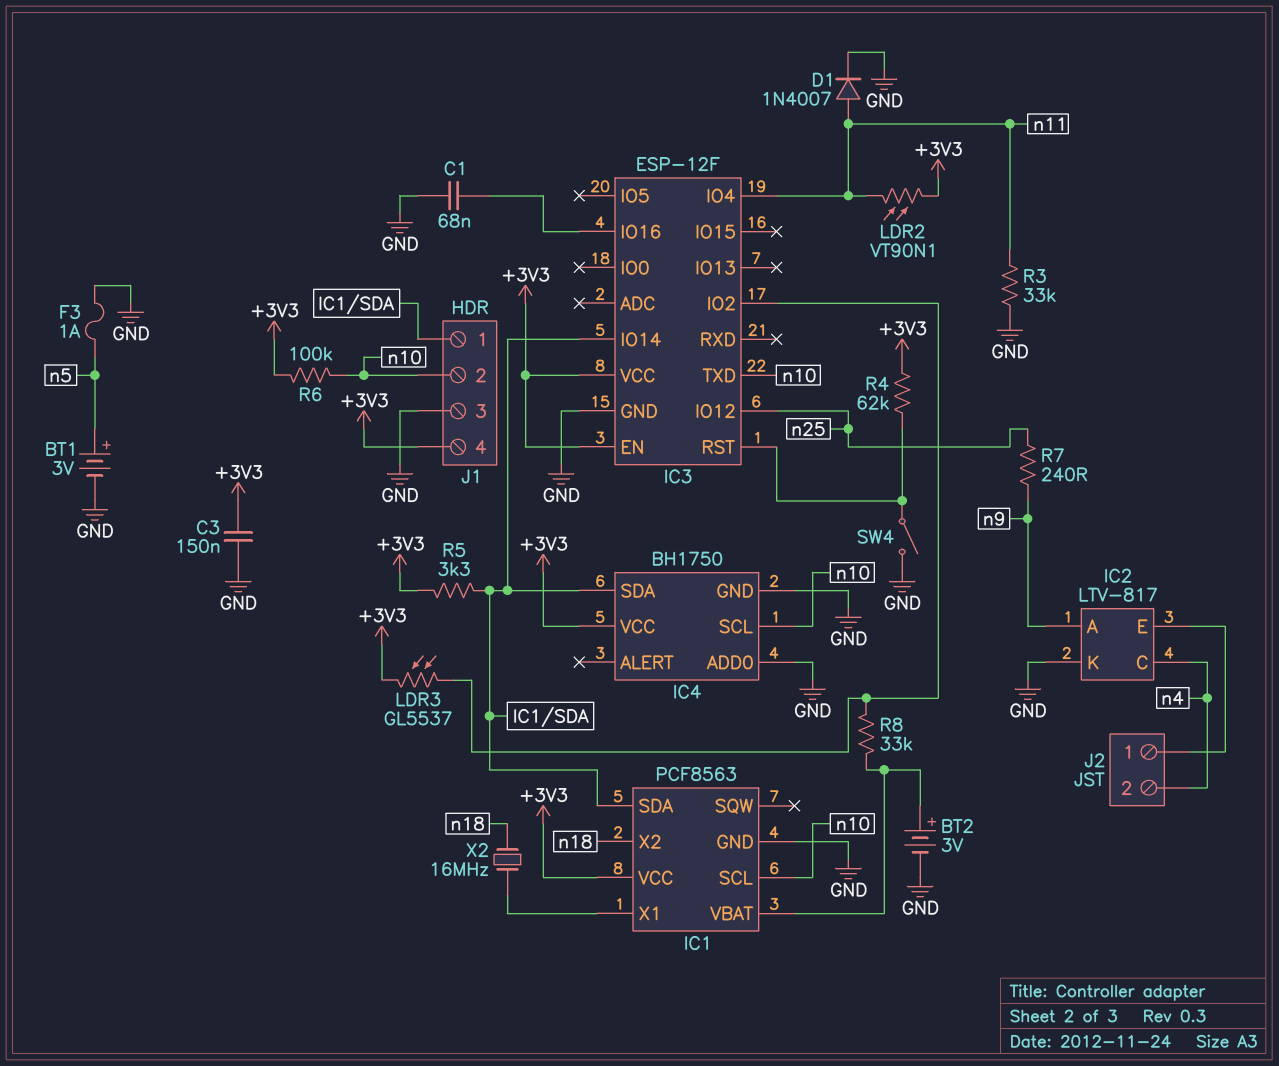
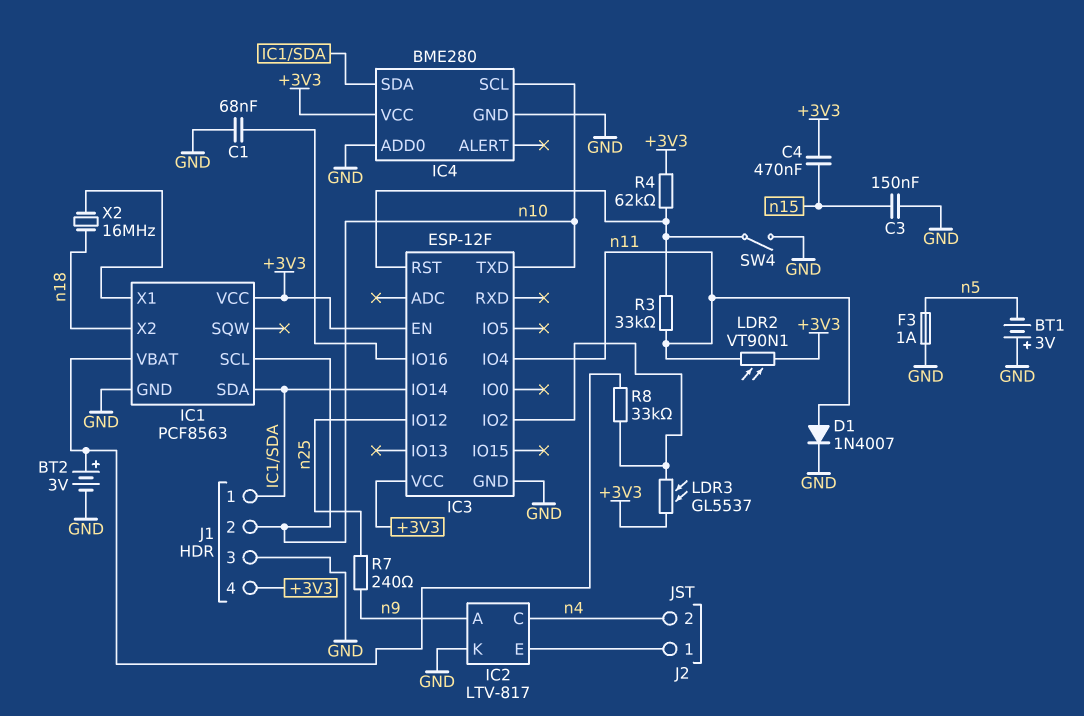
BT1: 3V (plus n5, minus GND) -> 3V (plus GND, minus n5)
C3: 150nF (+3V3, GND) -> 150nF (GND, n15)
C4: none -> 470nF (+3V3, n15)
IC4: BH1750 -> BME280
R3: 33k (GND, n11) -> 33k (IC3/RST, n11)
R5: 3.3k (+3V3, IC1/SDA) -> none
R6: 100k (+3V3, n10) -> none

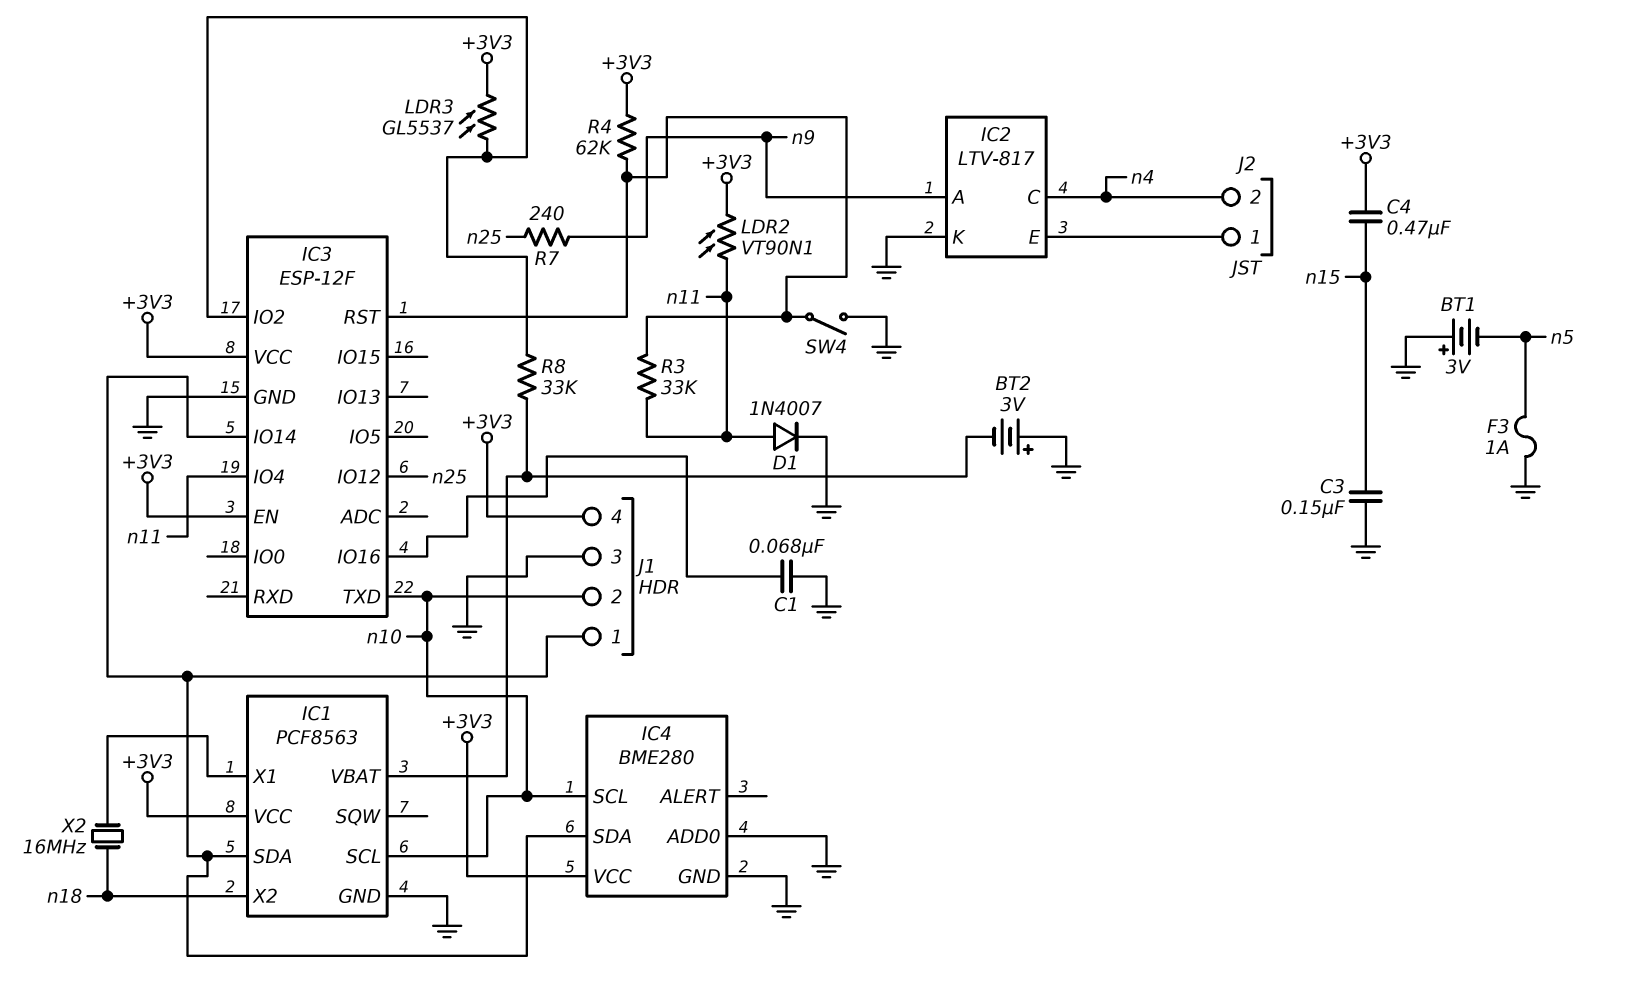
BT2: 3V (plus IC1/VBAT, minus GND) -> 3V (plus GND, minus IC1/VBAT)

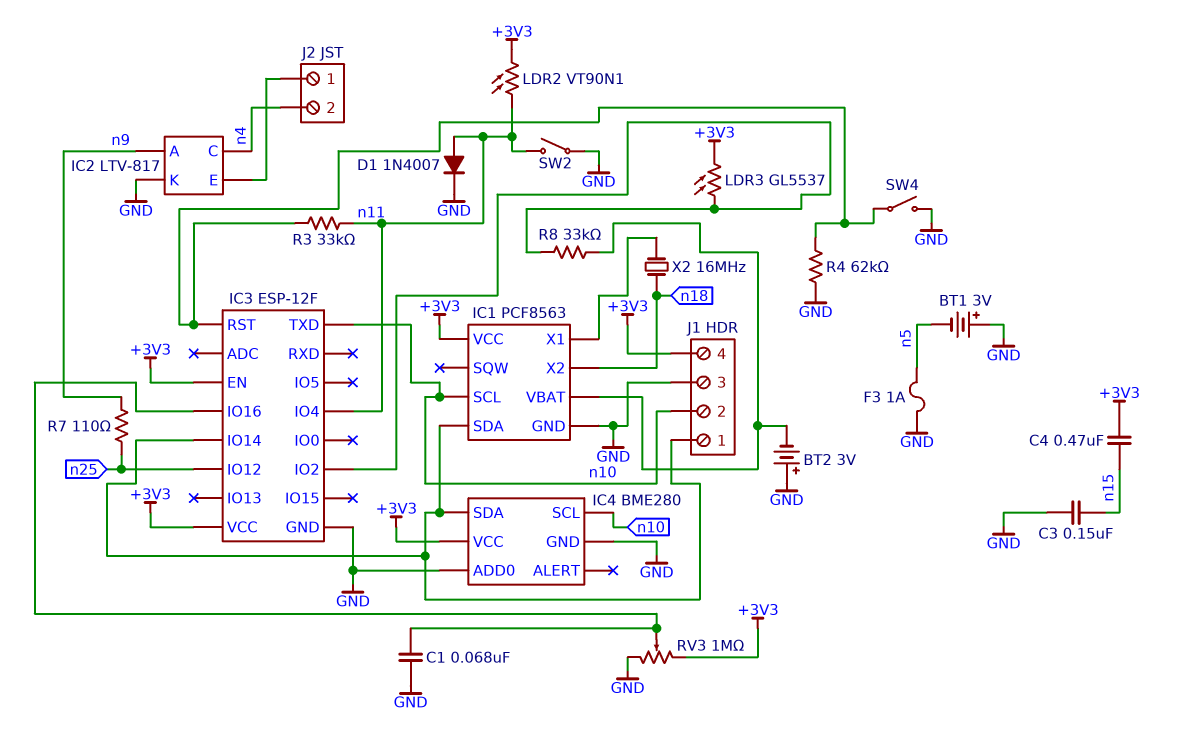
R4: 62k (+3V3, IC3/RST) -> 62k (GND, IC3/RST)
R7: 240 (n9, n25) -> 110 (n9, n25)
RV3: none -> 1M (+3V3, GND, wiper IC3/IO16)
SW2: none -> switch (GND, n11)

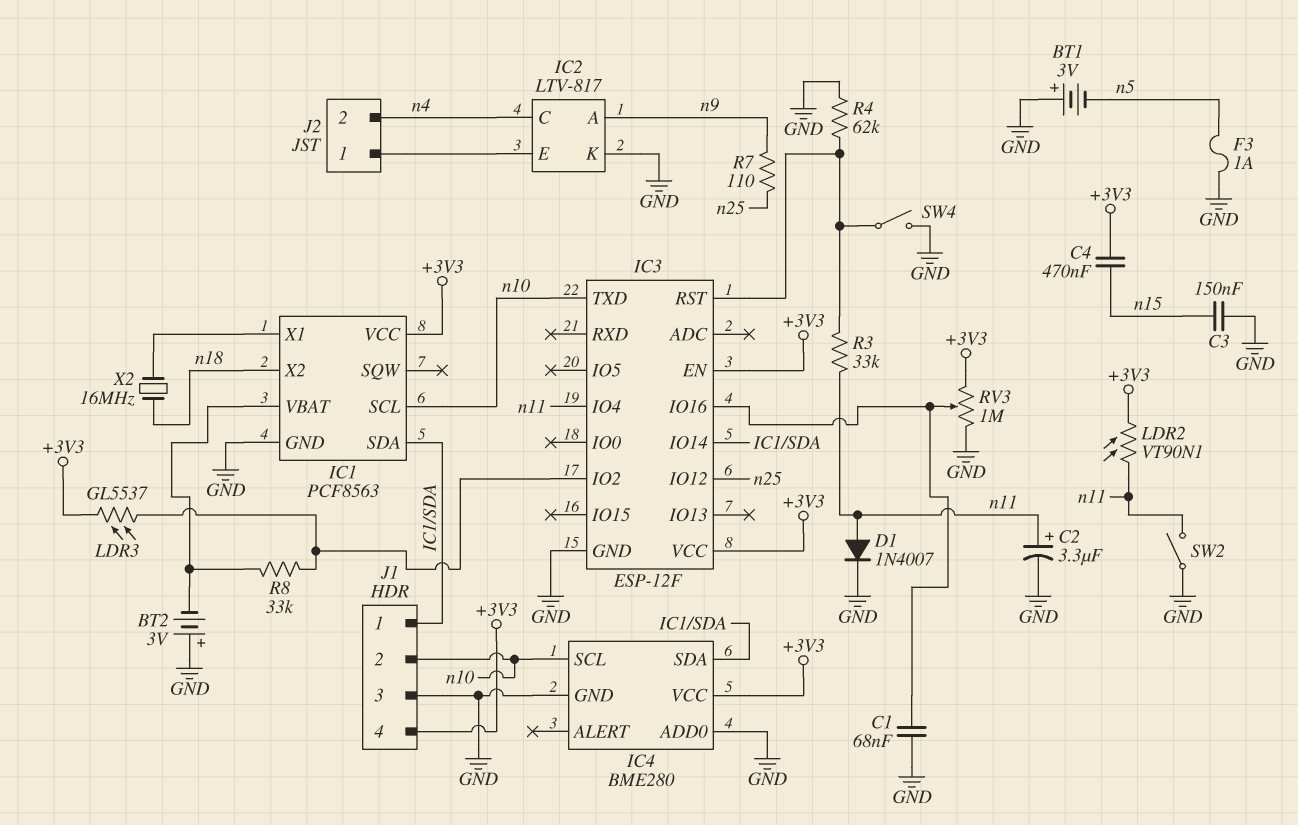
C2: none -> 3.3uF (plus n11, minus GND)

